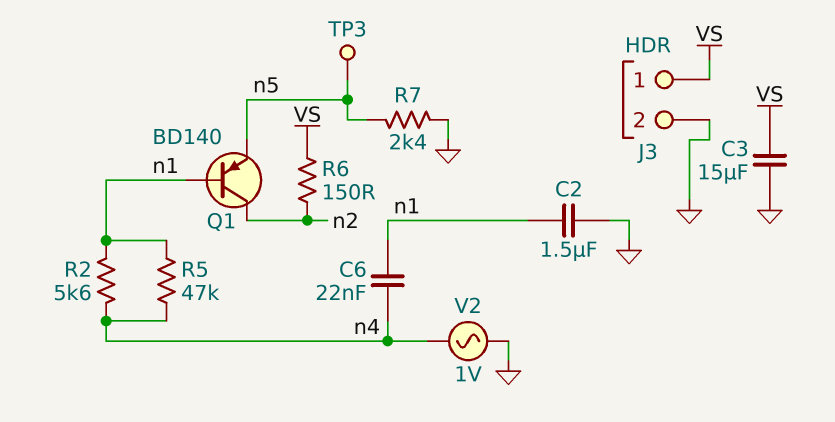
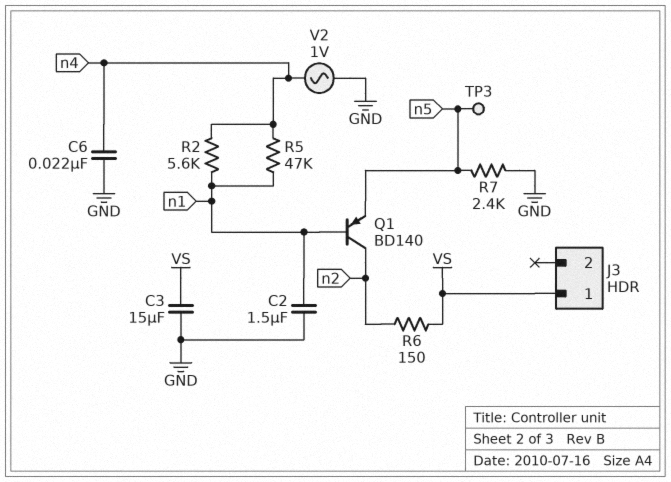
C6: 22nF (n1, n4) -> 22nF (GND, n4)
J3 pin 2: GND -> none

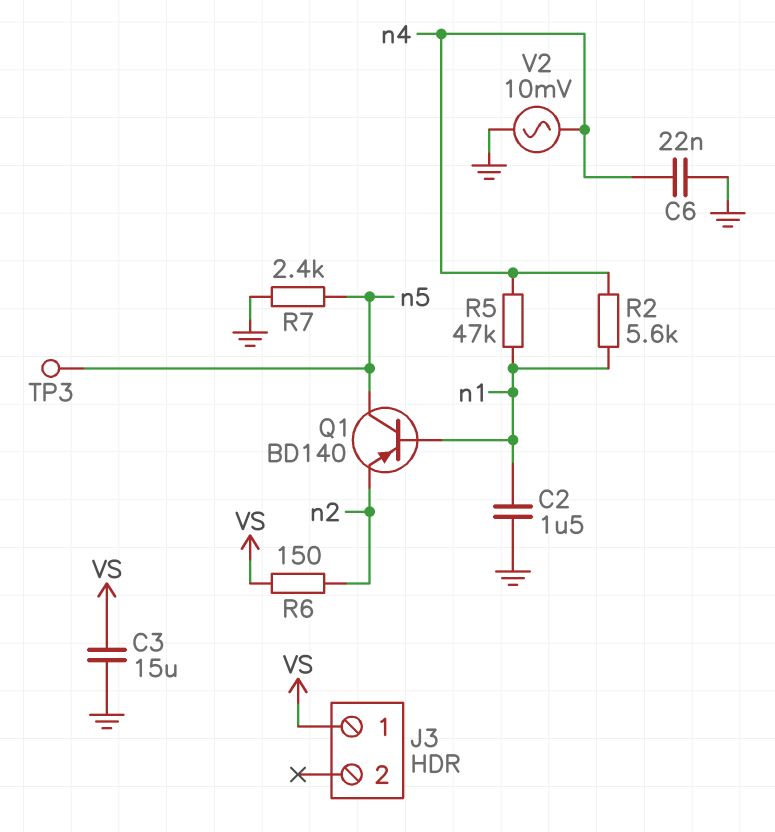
Q1: PNP BD140 (B n1, C n2, E n5) -> PNP BD140 (B n1, C n5, E n2)
V2: AC 1V (GND, n4) -> AC 10mV (GND, n4)

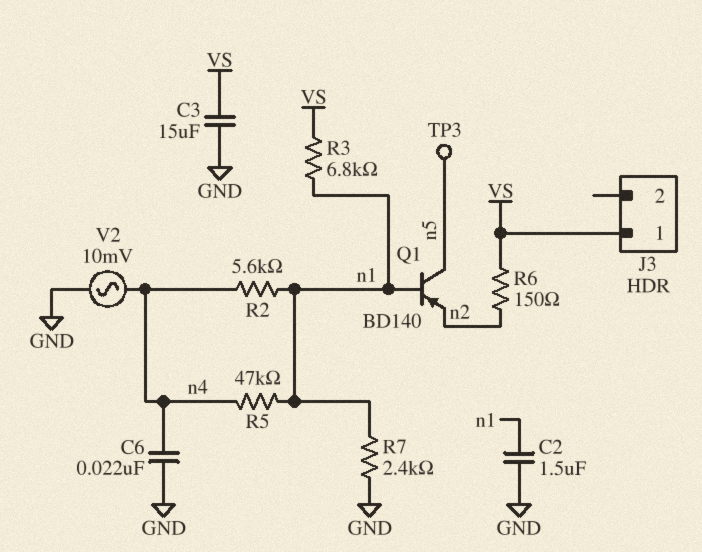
R3: none -> 6.8k (VS, n1)
R7: 2.4k (GND, n5) -> 2.4k (GND, n1)

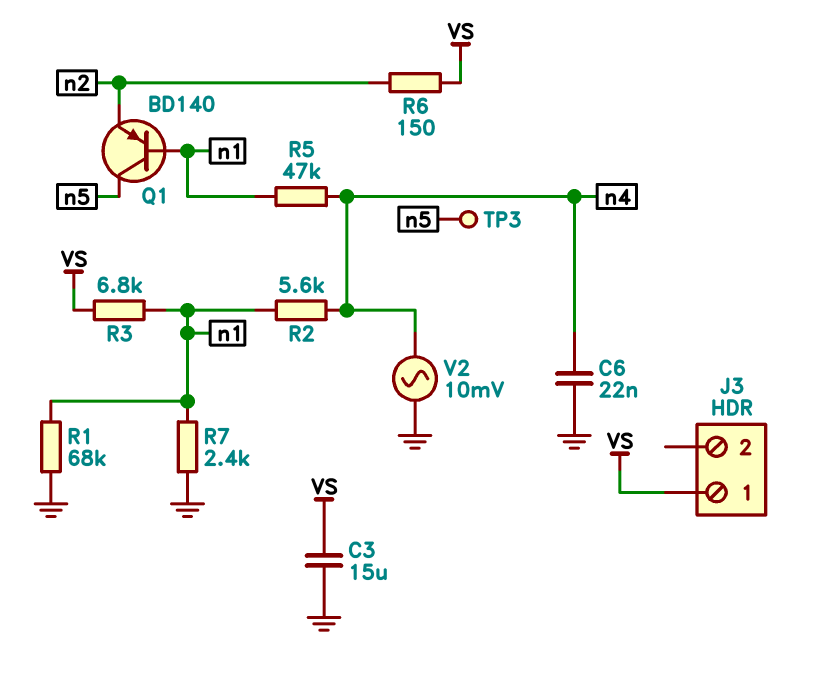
C2: 1.5uF (GND, n1) -> none
R1: none -> 68k (GND, n1)

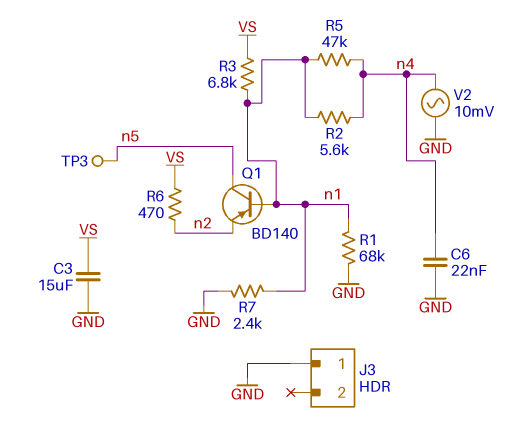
J3 pin 1: VS -> GND
R6: 150 (VS, n2) -> 470 (VS, n2)

